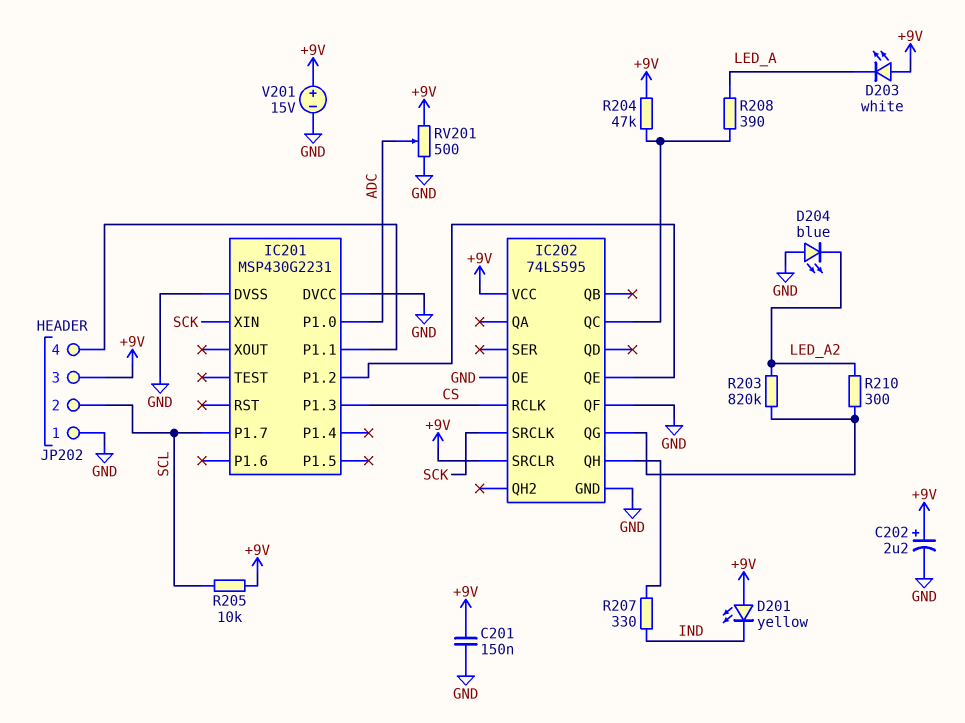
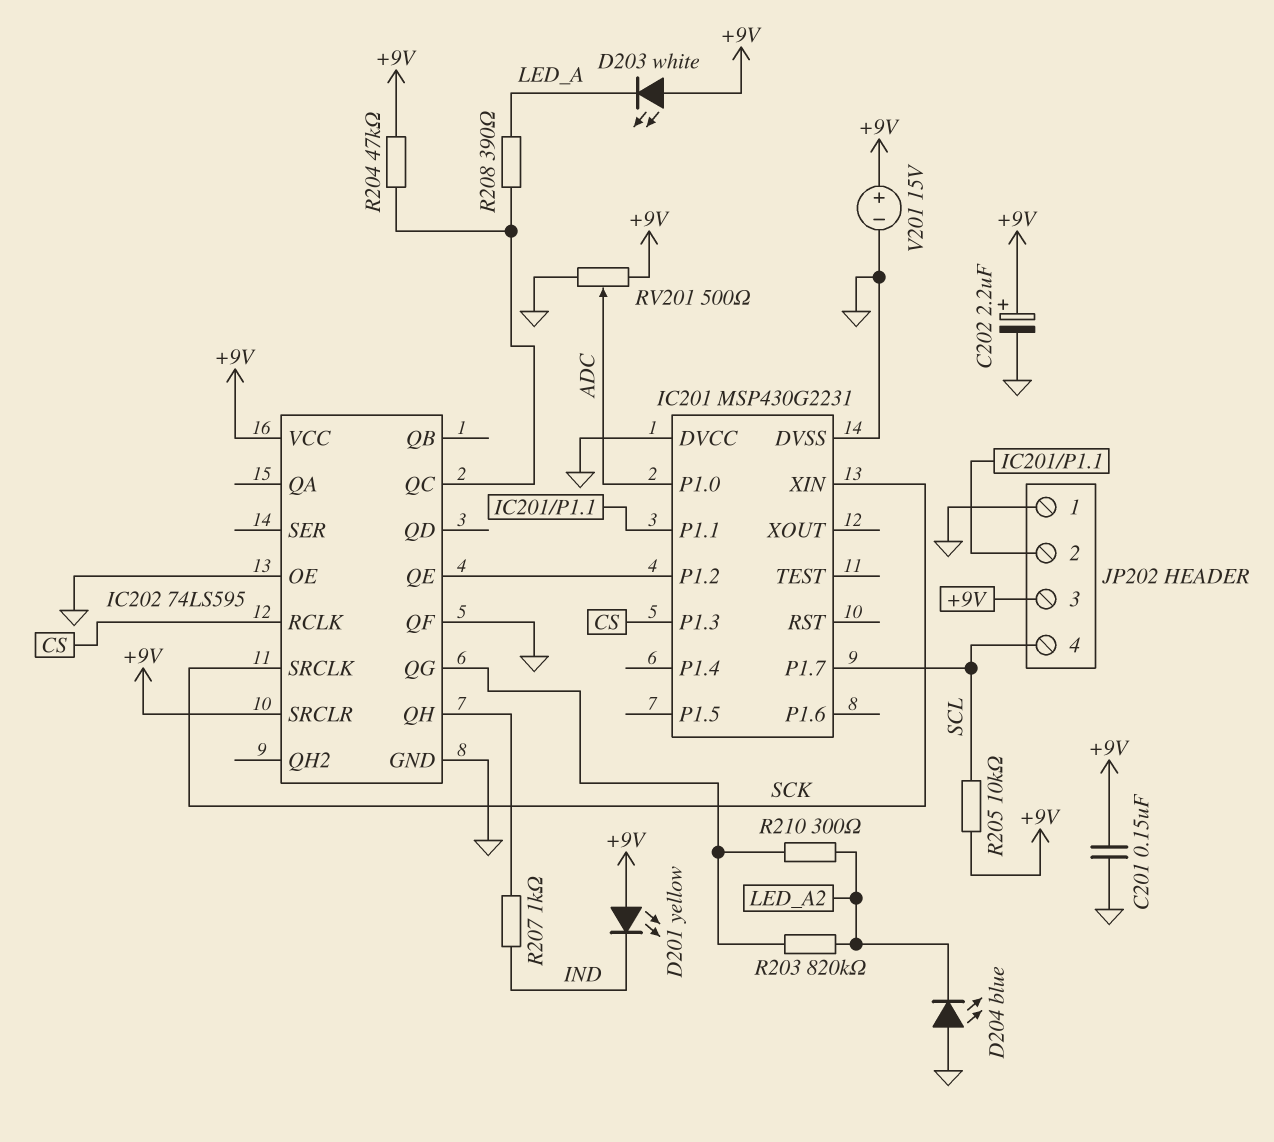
JP202 pin 2: SCL -> IC201/P1.1
JP202 pin 4: IC201/P1.1 -> SCL
R207: 330 (IC202/QH, IND) -> 1k (IC202/QH, IND)

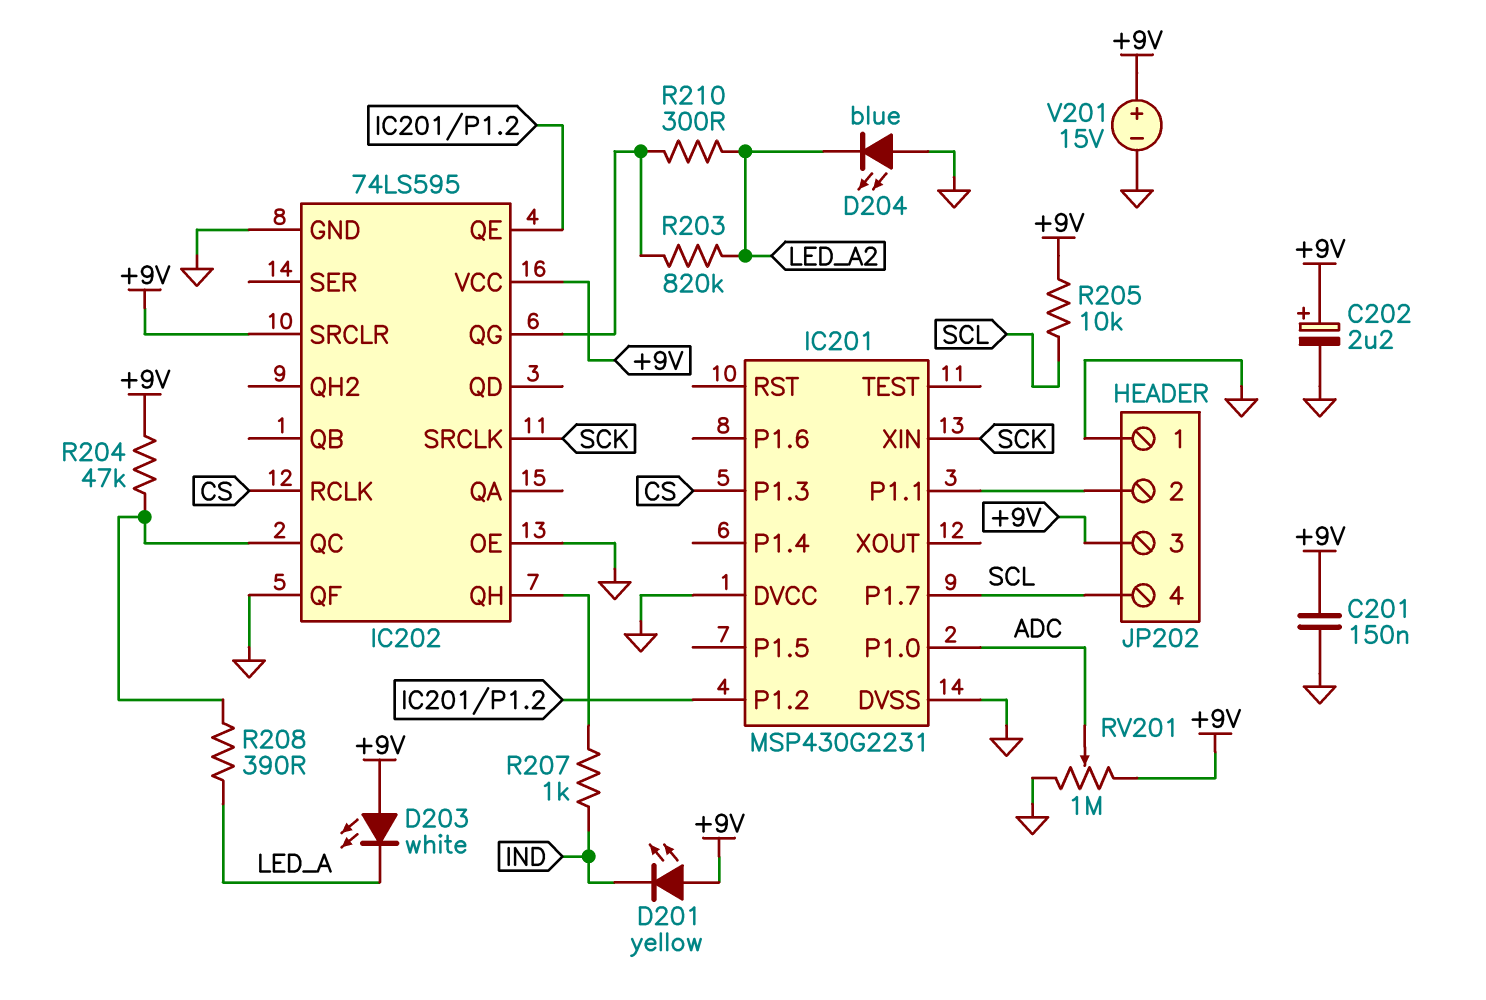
RV201: 500 (+9V, GND, wiper ADC) -> 1M (+9V, GND, wiper ADC)

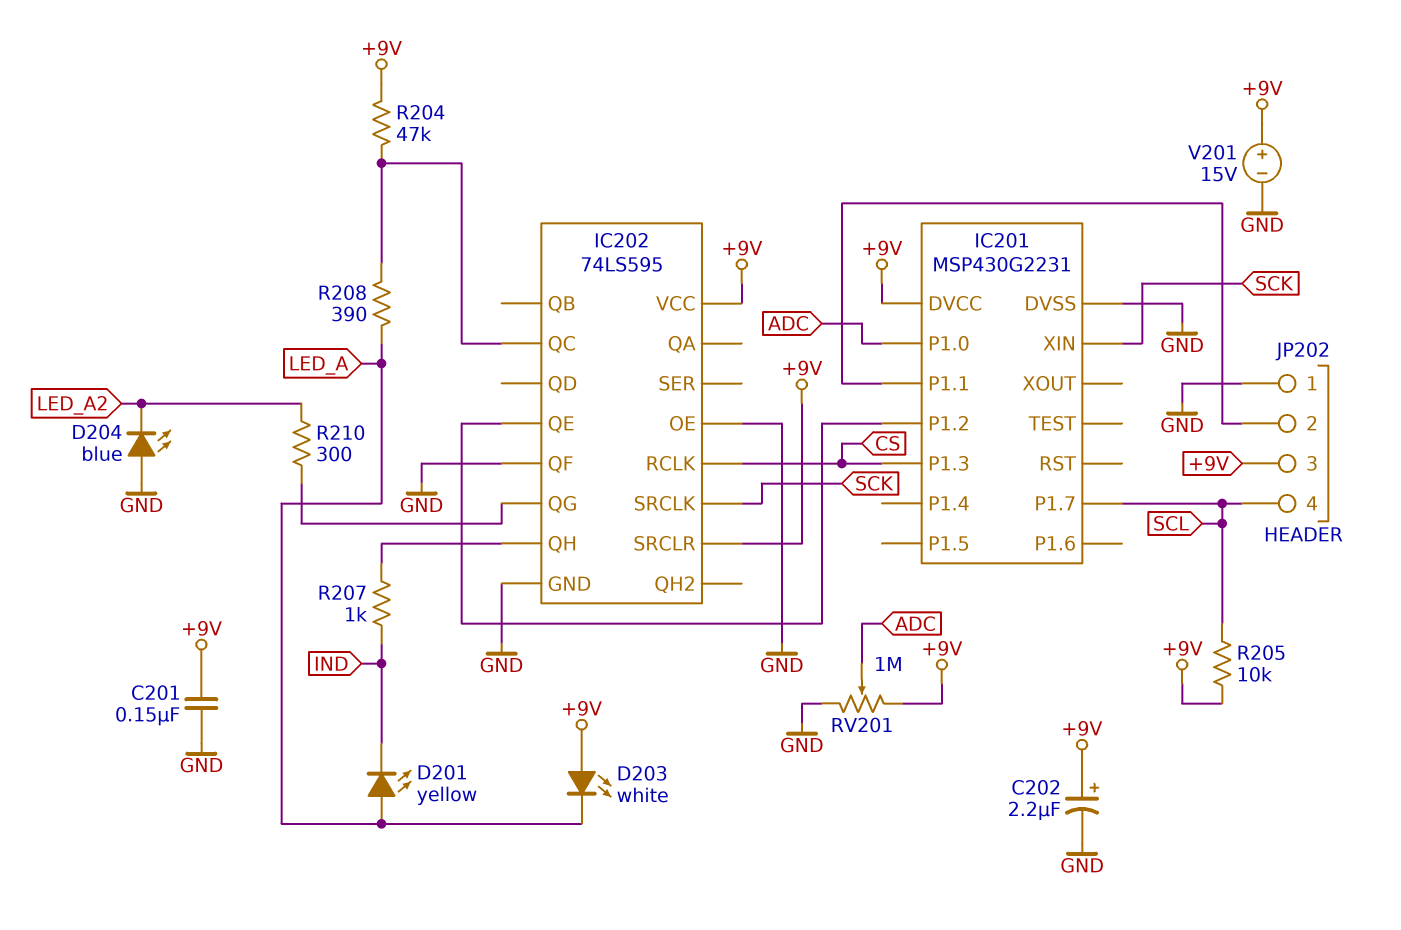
D201: LED yellow (A +9V, K IND) -> LED yellow (A LED_A, K IND)
IC201 pin DVCC: GND -> +9V
R203: 820k (IC202/QG, LED_A2) -> none

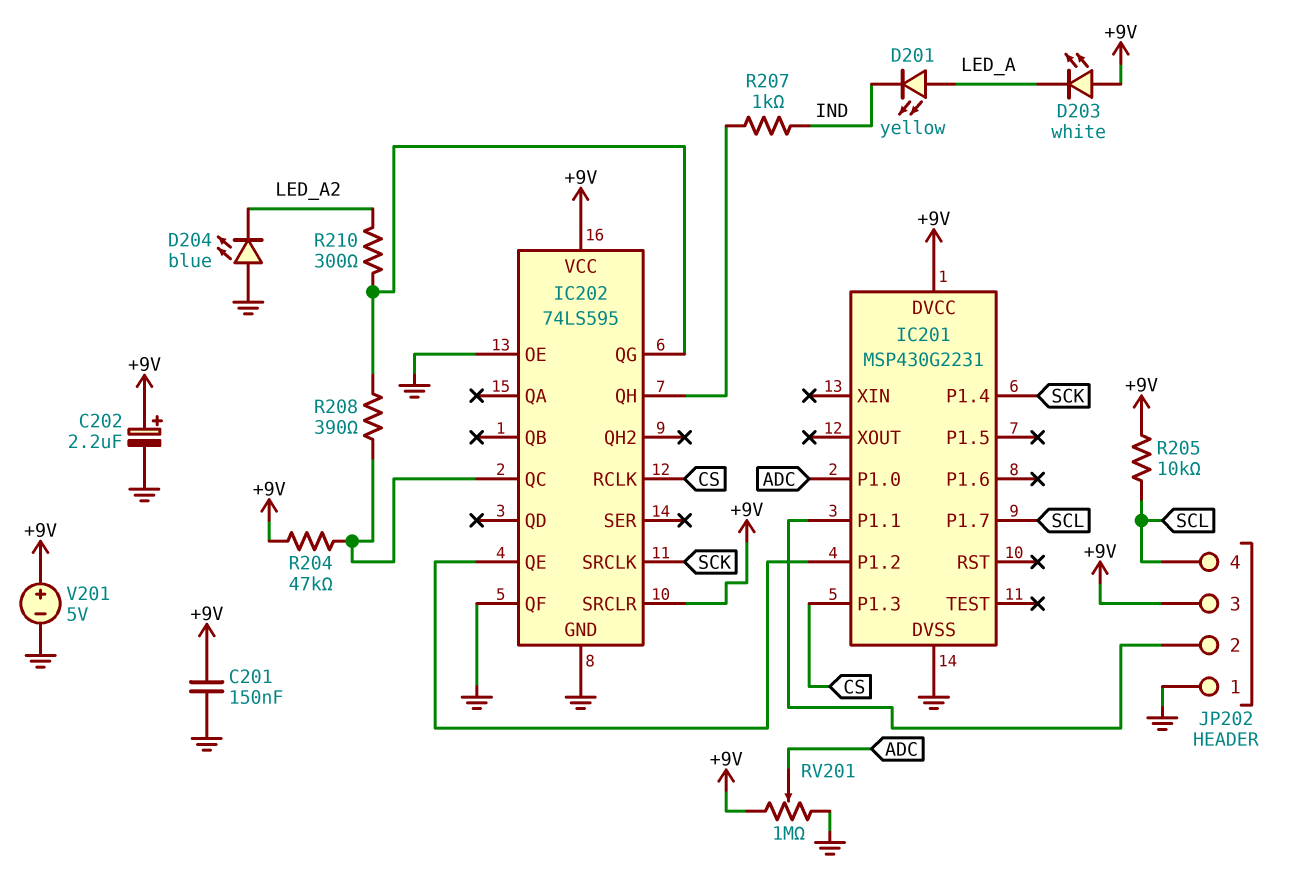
IC201 pin P1.4: none -> SCK
IC201 pin XIN: SCK -> none
R208: 390 (IC202/QC, LED_A) -> 390 (IC202/QC, IC202/QG)
V201: 15V (plus +9V, minus GND) -> 5V (plus +9V, minus GND)

